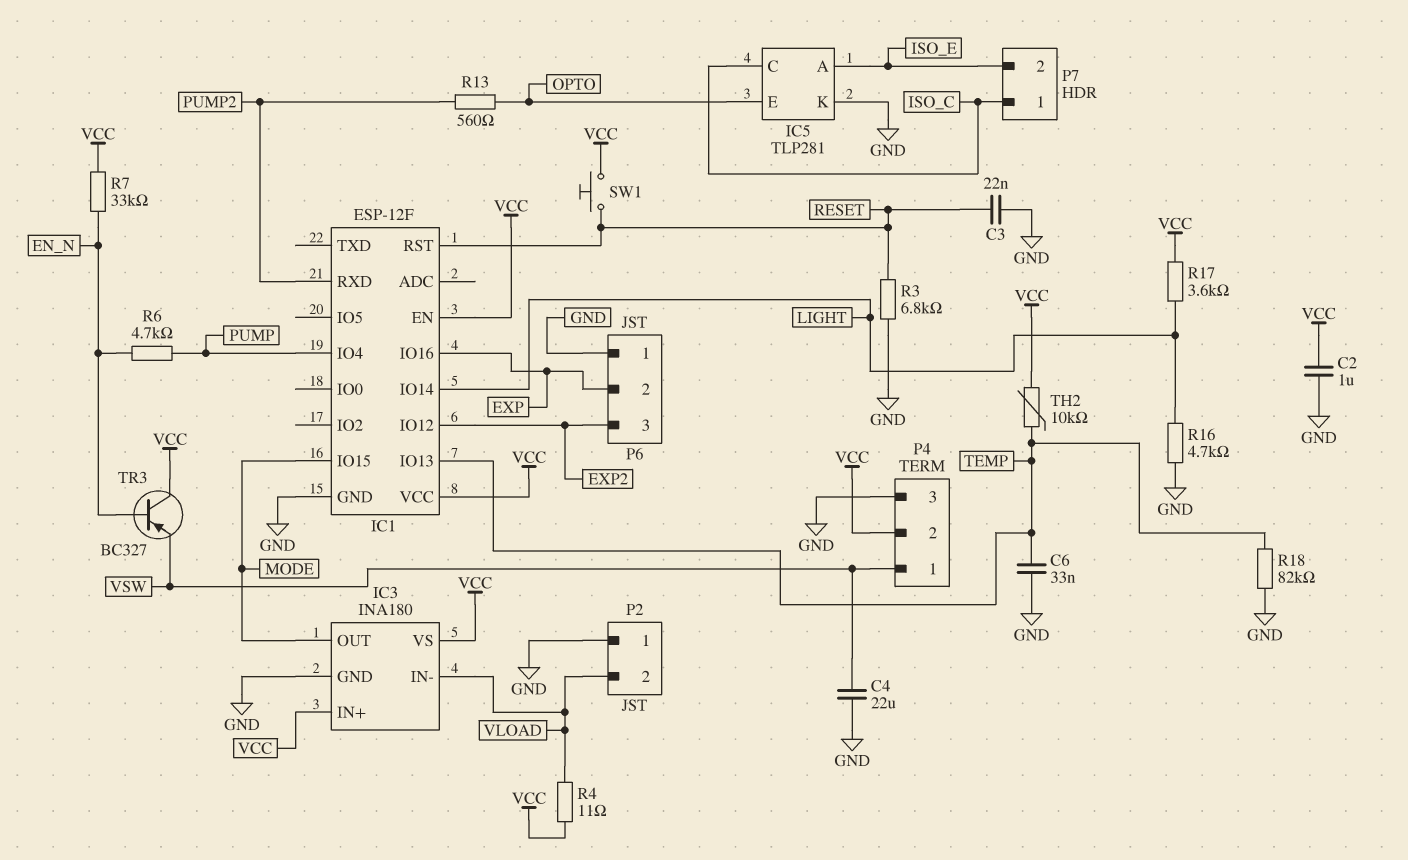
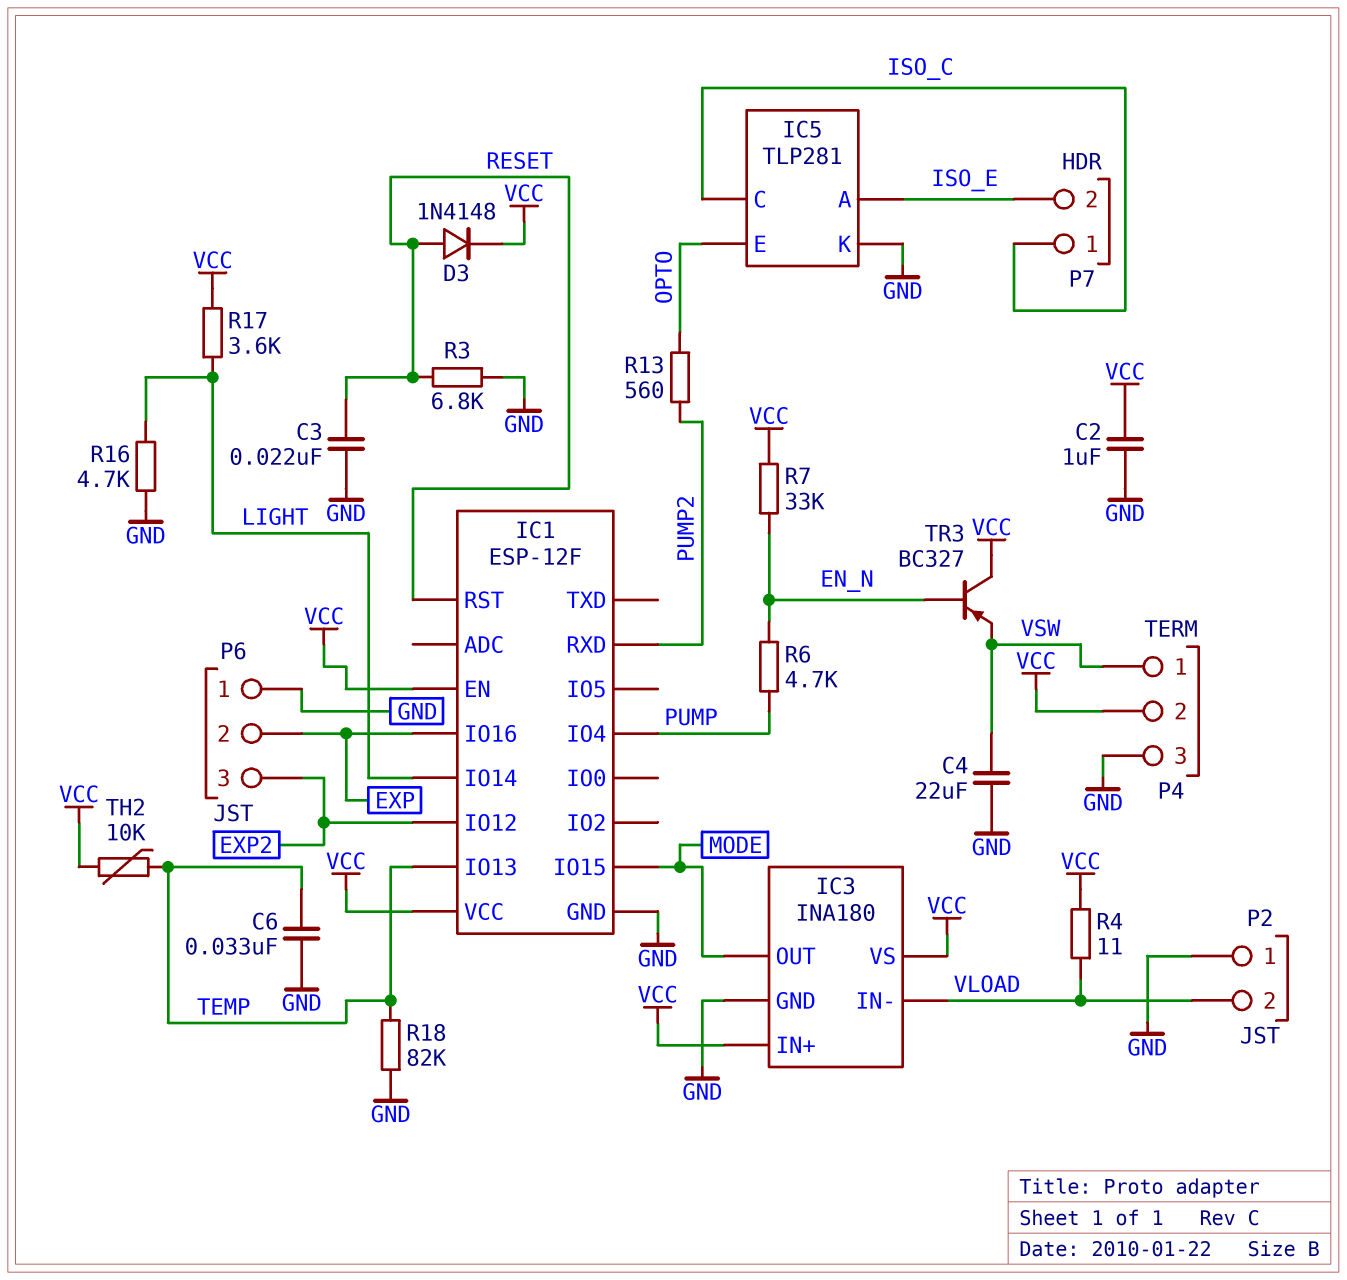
D3: none -> diode 1N4148 (A RESET, K VCC)
SW1: button (RESET, VCC) -> none

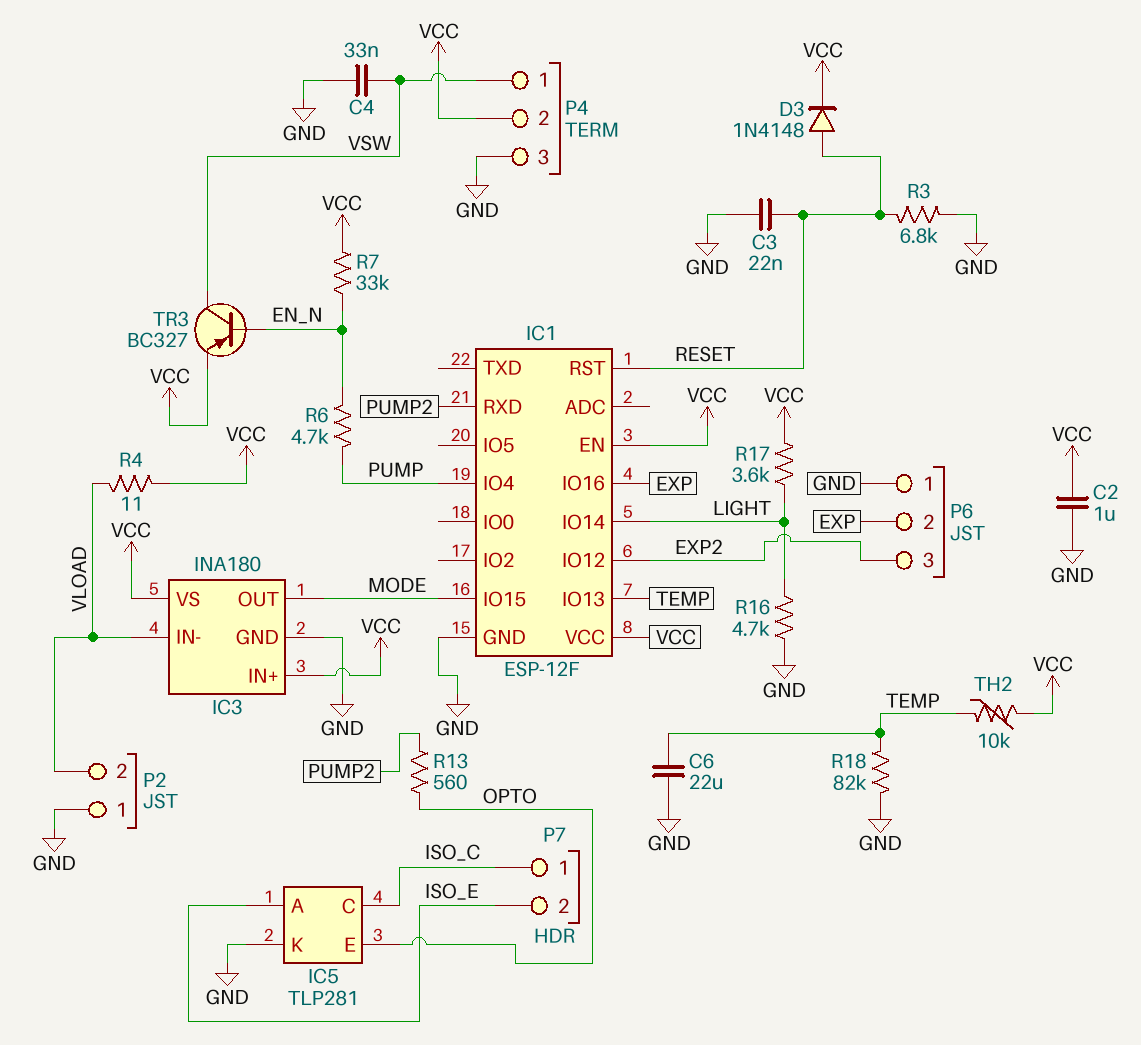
C4: 22uF (GND, VSW) -> 33nF (GND, VSW)
C6: 33nF (GND, TEMP) -> 22uF (GND, TEMP)
TR3: PNP BC327 (B EN_N, C VCC, E VSW) -> PNP BC327 (B EN_N, C VSW, E VCC)

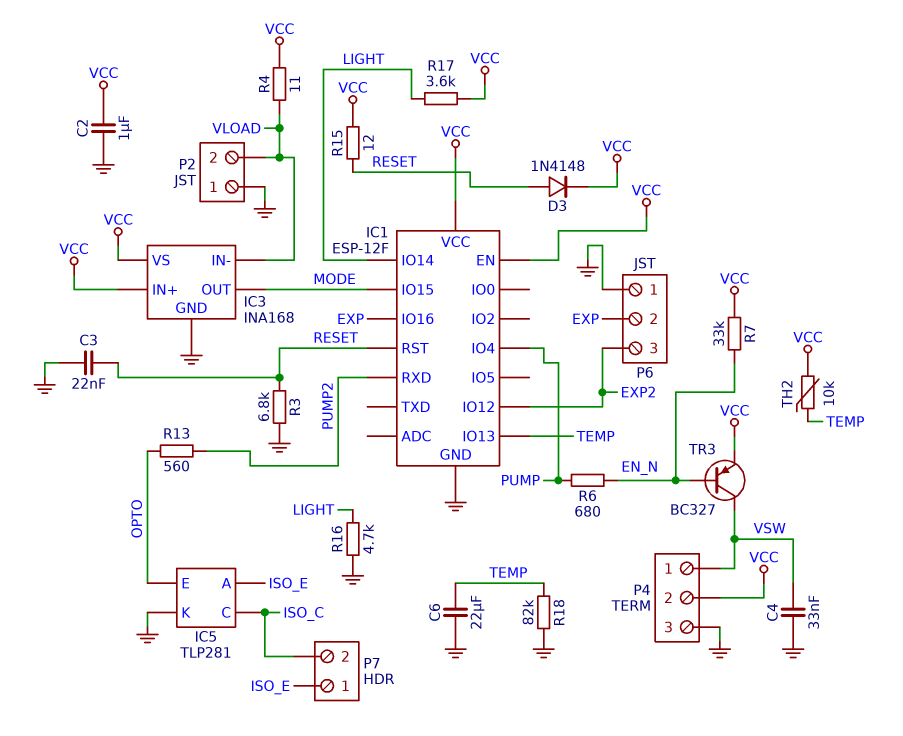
IC3: INA180 -> INA168
P7 pin 1: ISO_C -> ISO_E
P7 pin 2: ISO_E -> ISO_C
R6: 4.7k (EN_N, PUMP) -> 680 (EN_N, PUMP)
R15: none -> 12 (RESET, VCC)

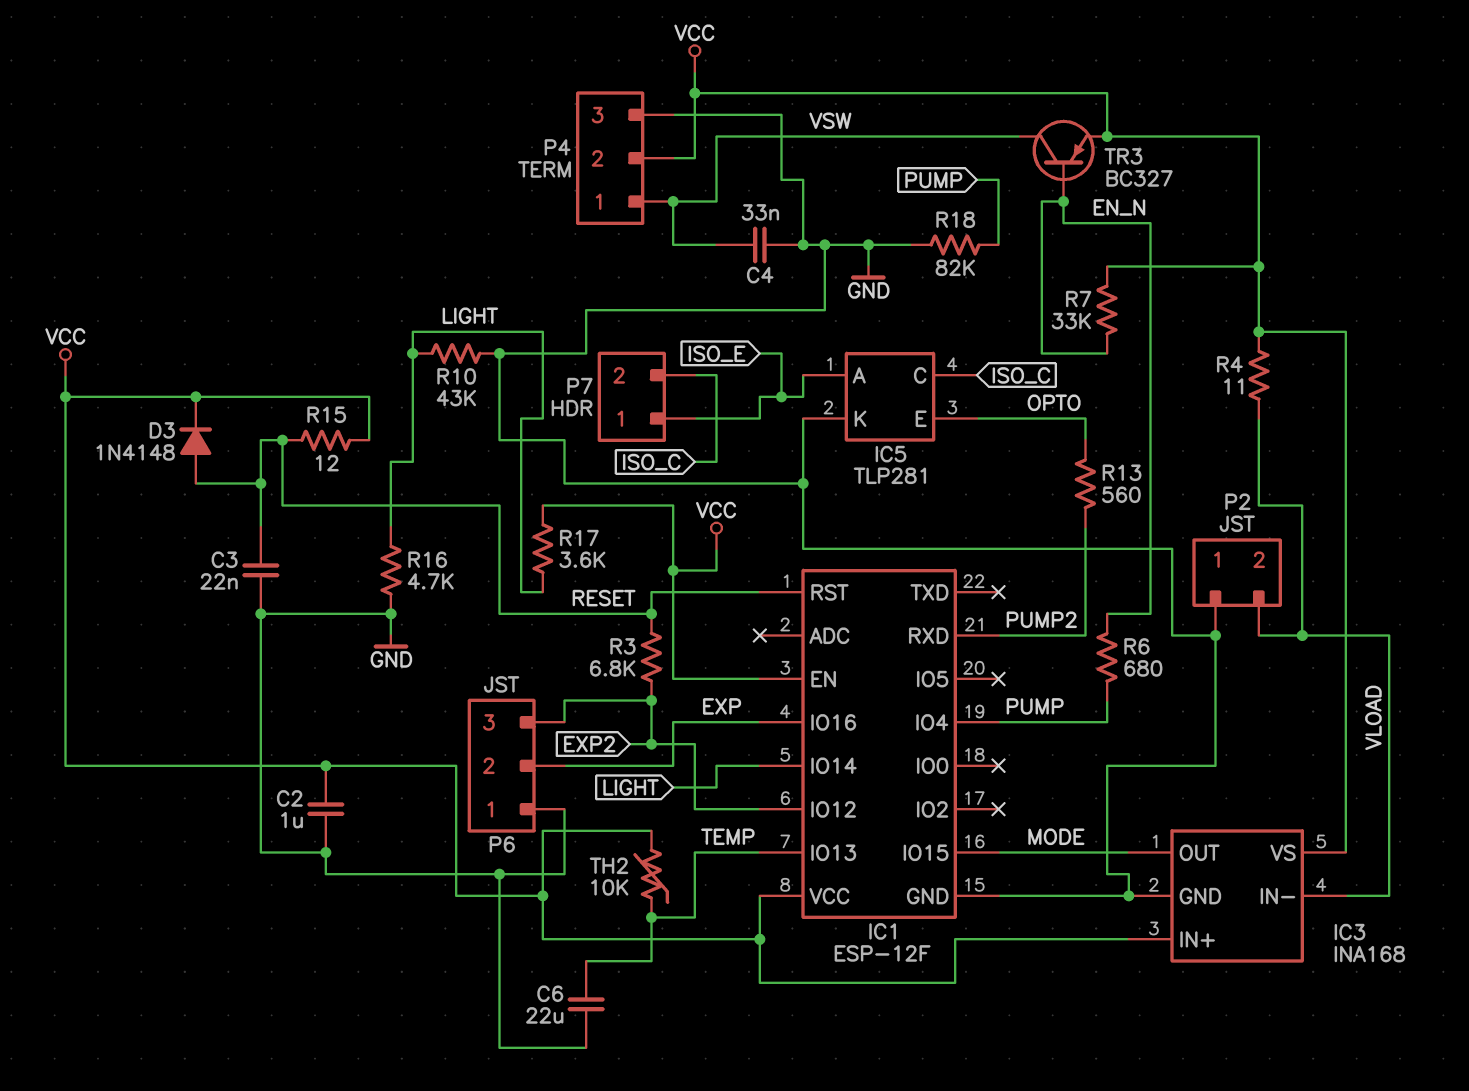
R3: 6.8k (GND, RESET) -> 6.8k (EXP2, RESET)
R10: none -> 43k (GND, LIGHT)
R18: 82k (GND, TEMP) -> 82k (GND, PUMP)

